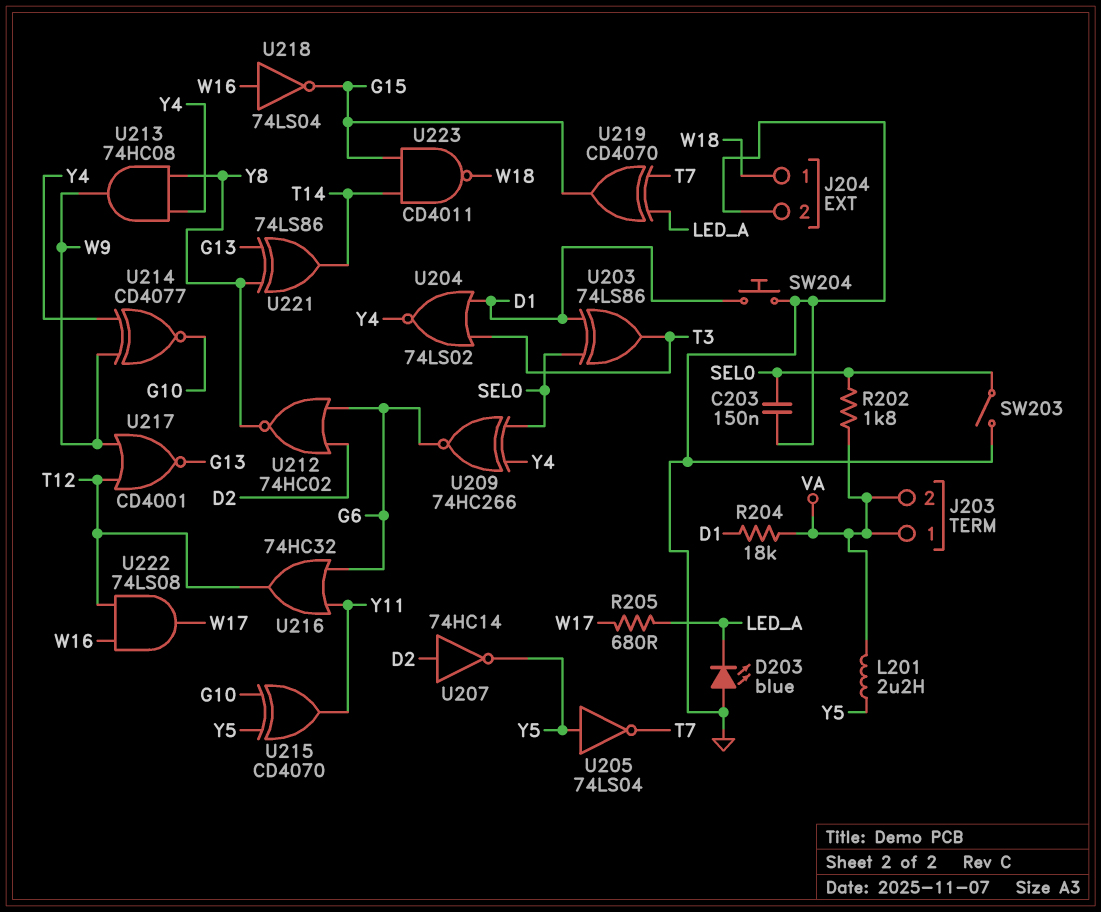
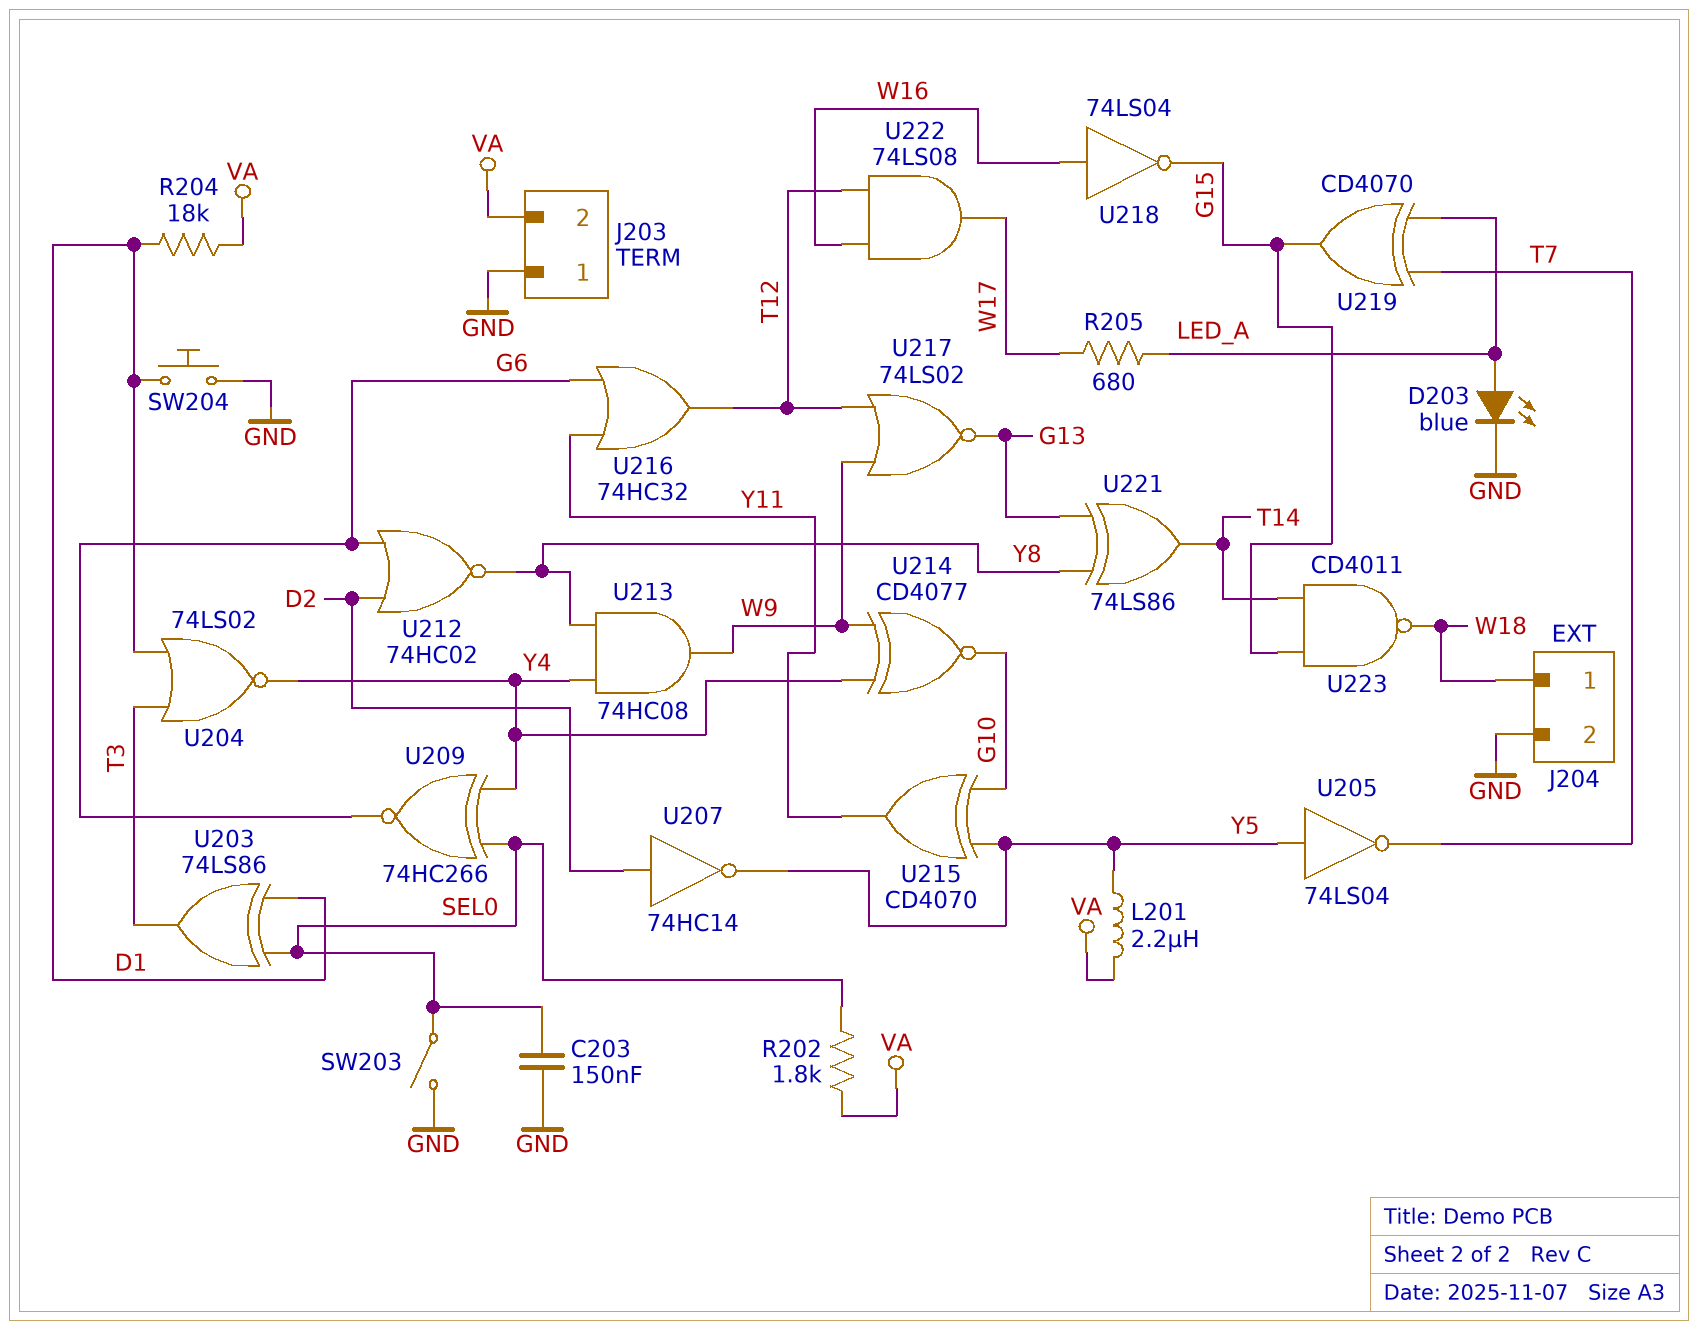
D203: LED blue (A GND, K LED_A) -> LED blue (A LED_A, K GND)
J203 pin 1: VA -> GND
U217: NOR CD4001 (in T12, in W9, out G13) -> NOR 74LS02 (in T12, in W9, out G13)

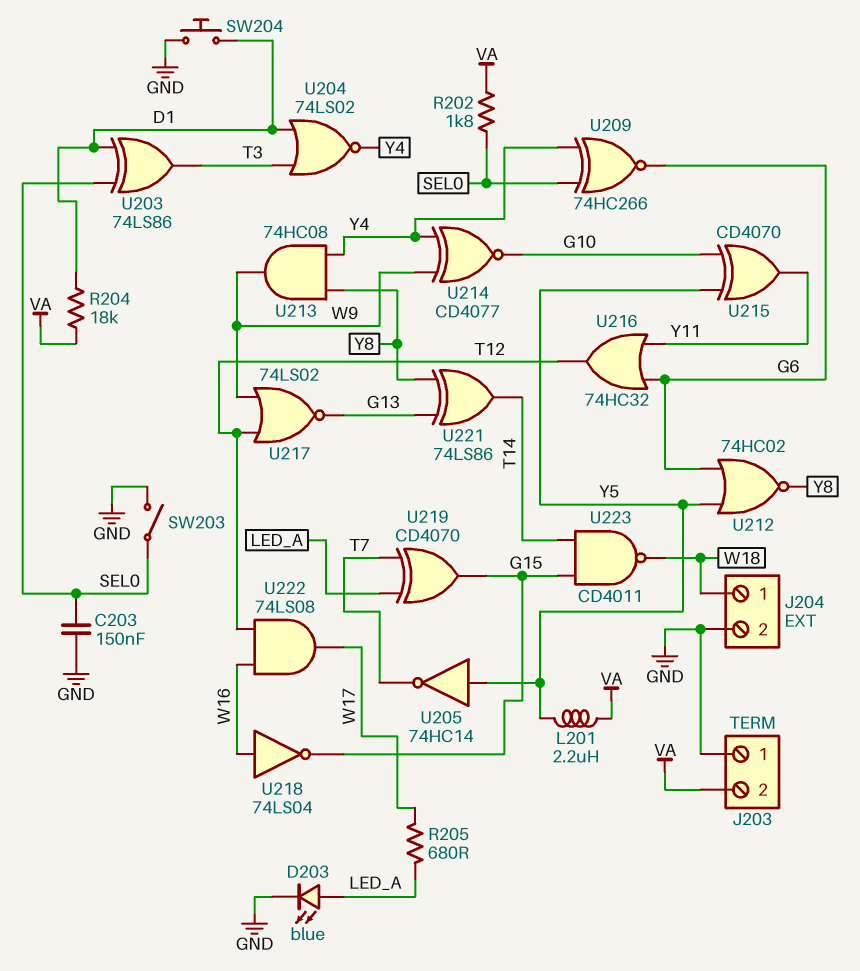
U205: NOT 74LS04 (in Y5, out T7) -> NOT 74HC14 (in Y5, out T7)
U207: NOT 74HC14 (in D2, out Y5) -> none
U212: NOR 74HC02 (in D2, in G6, out Y8) -> NOR 74HC02 (in G6, in Y5, out Y8)

